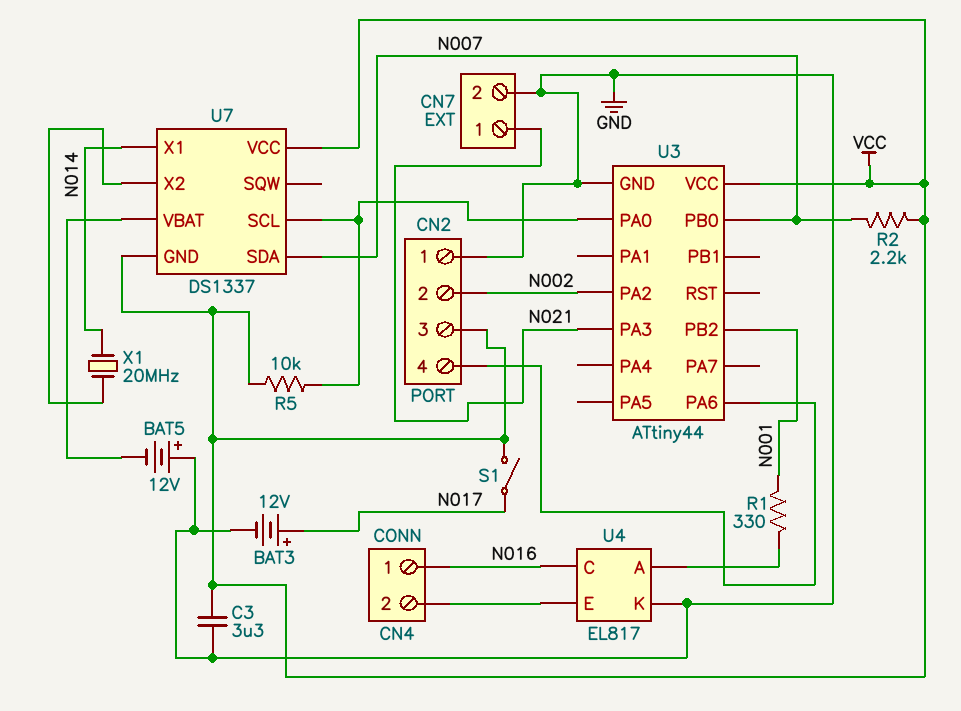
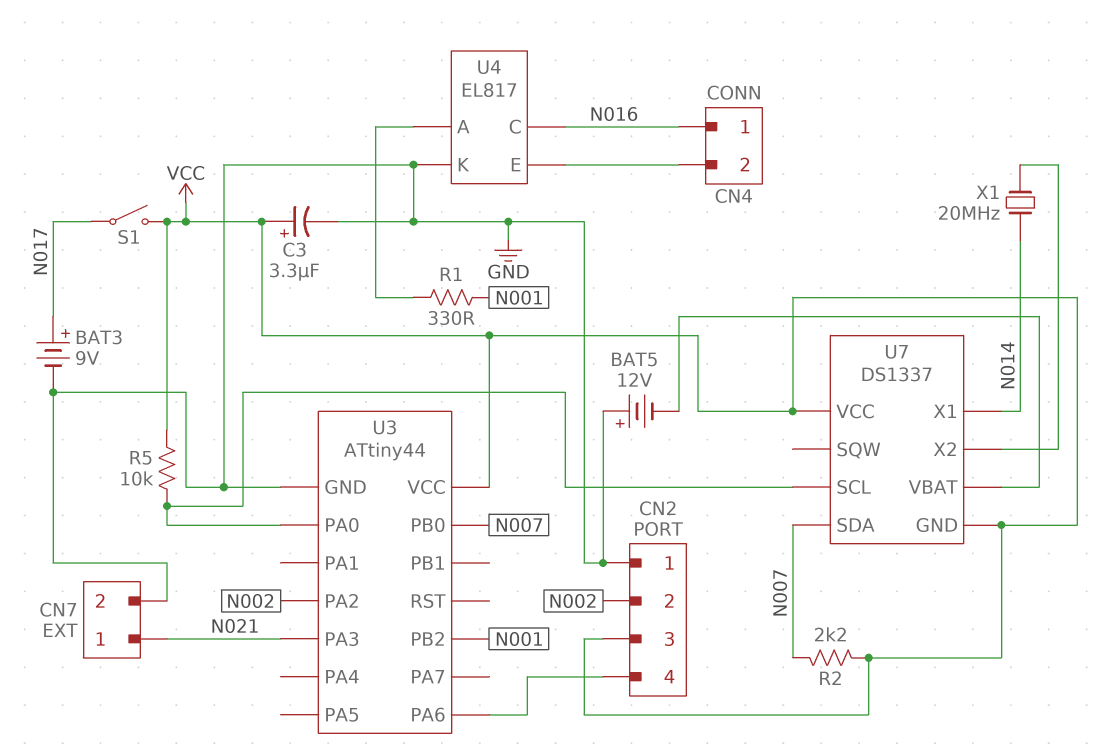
BAT3: 12V (plus N017, minus GND) -> 9V (plus N017, minus GND)
C3: 3.3uF (GND, VCC) -> 3.3uF (plus VCC, minus GND)

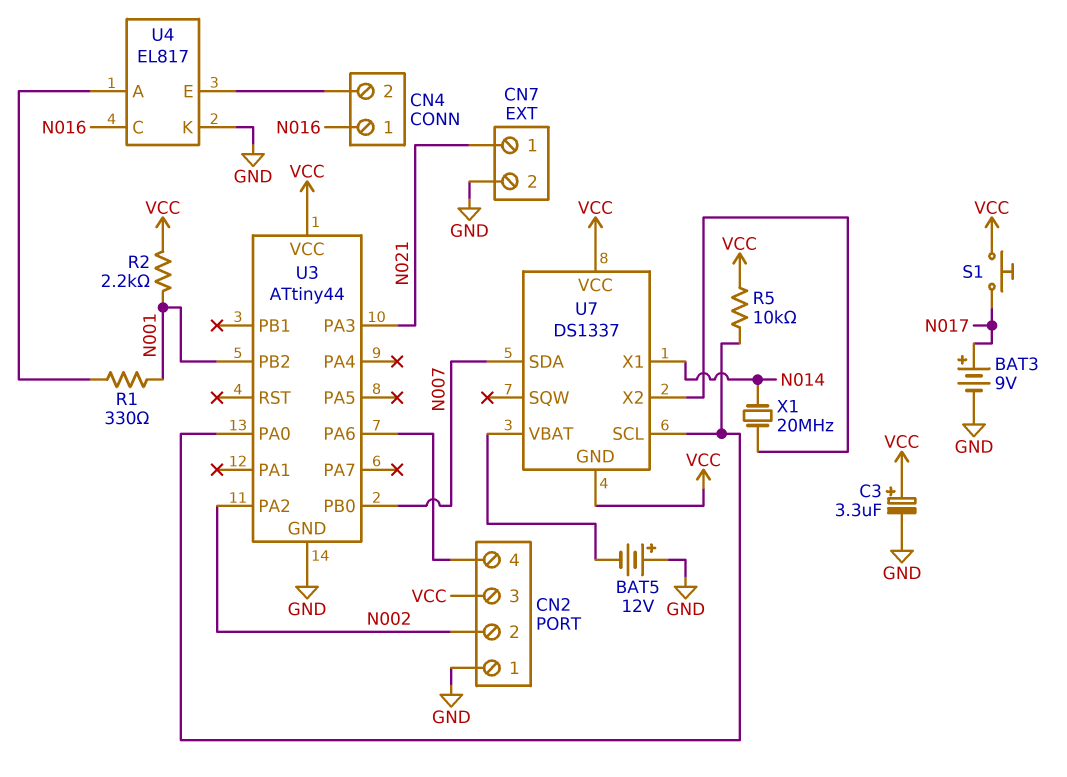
R2: 2.2k (N007, VCC) -> 2.2k (N001, VCC)
S1: switch (N017, VCC) -> button (N017, VCC)

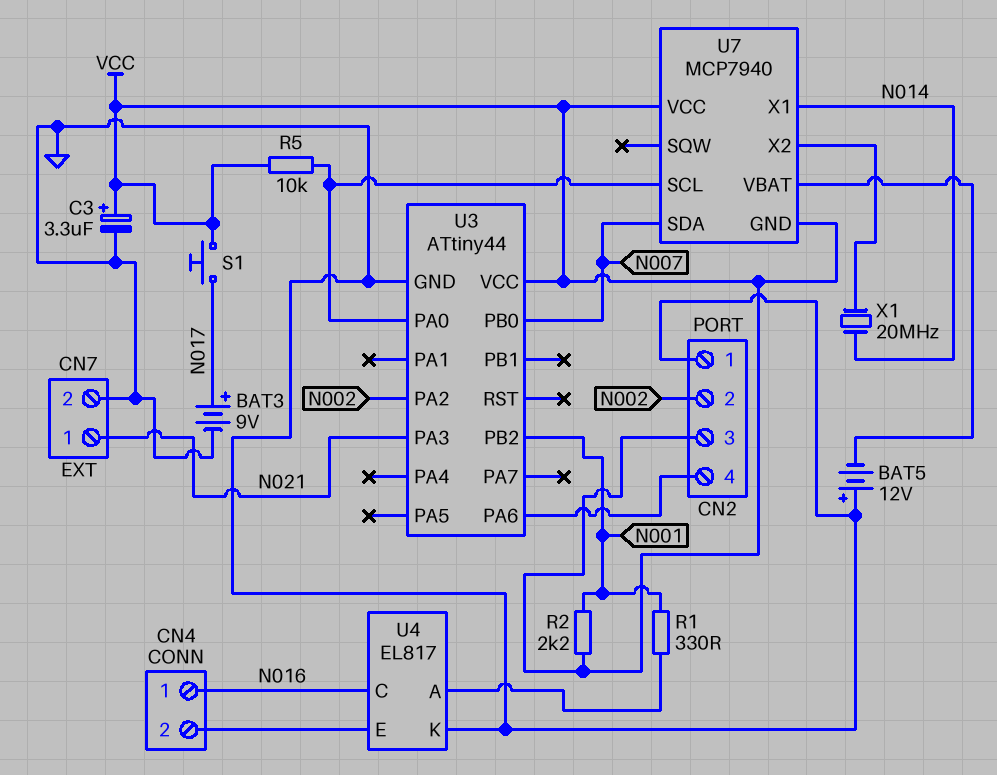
U7: DS1337 -> MCP7940

